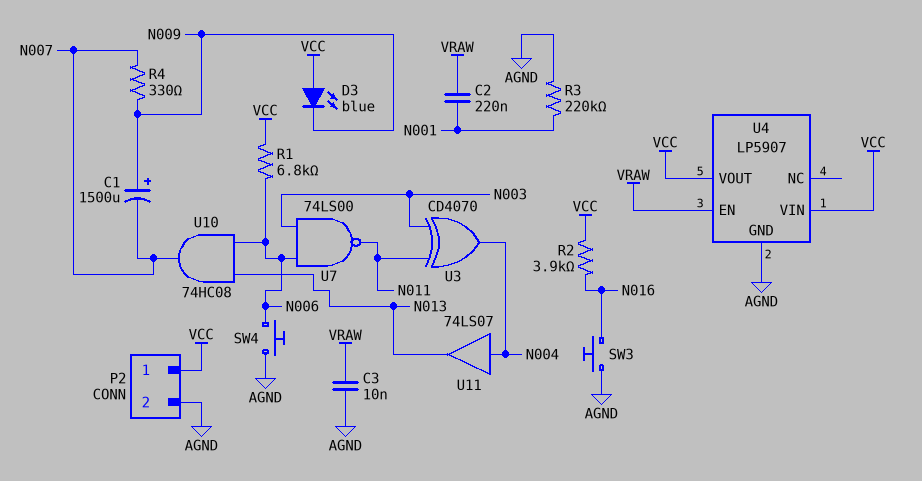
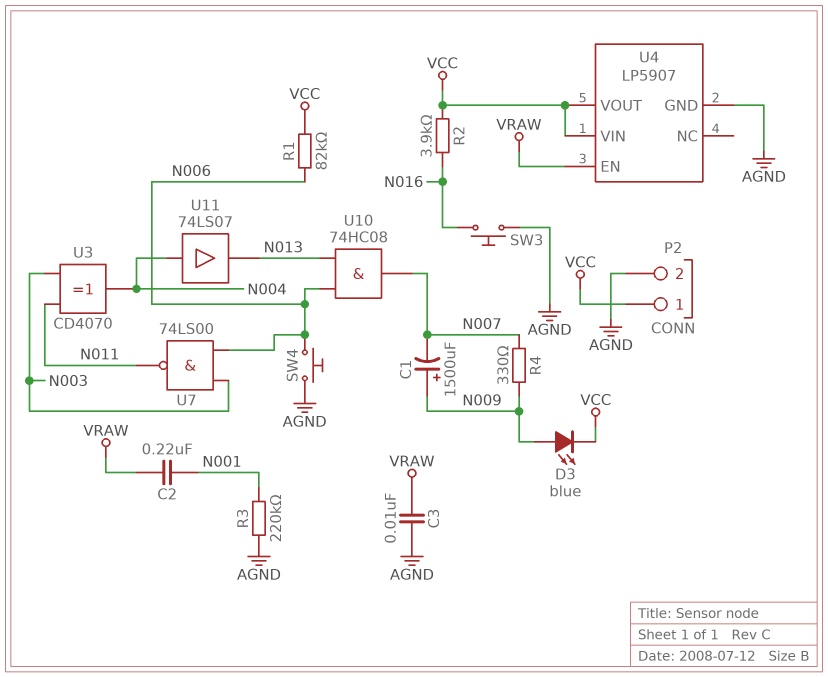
D3: LED blue (A VCC, K N009) -> LED blue (A N009, K VCC)
R1: 6.8k (N006, VCC) -> 82k (N006, VCC)

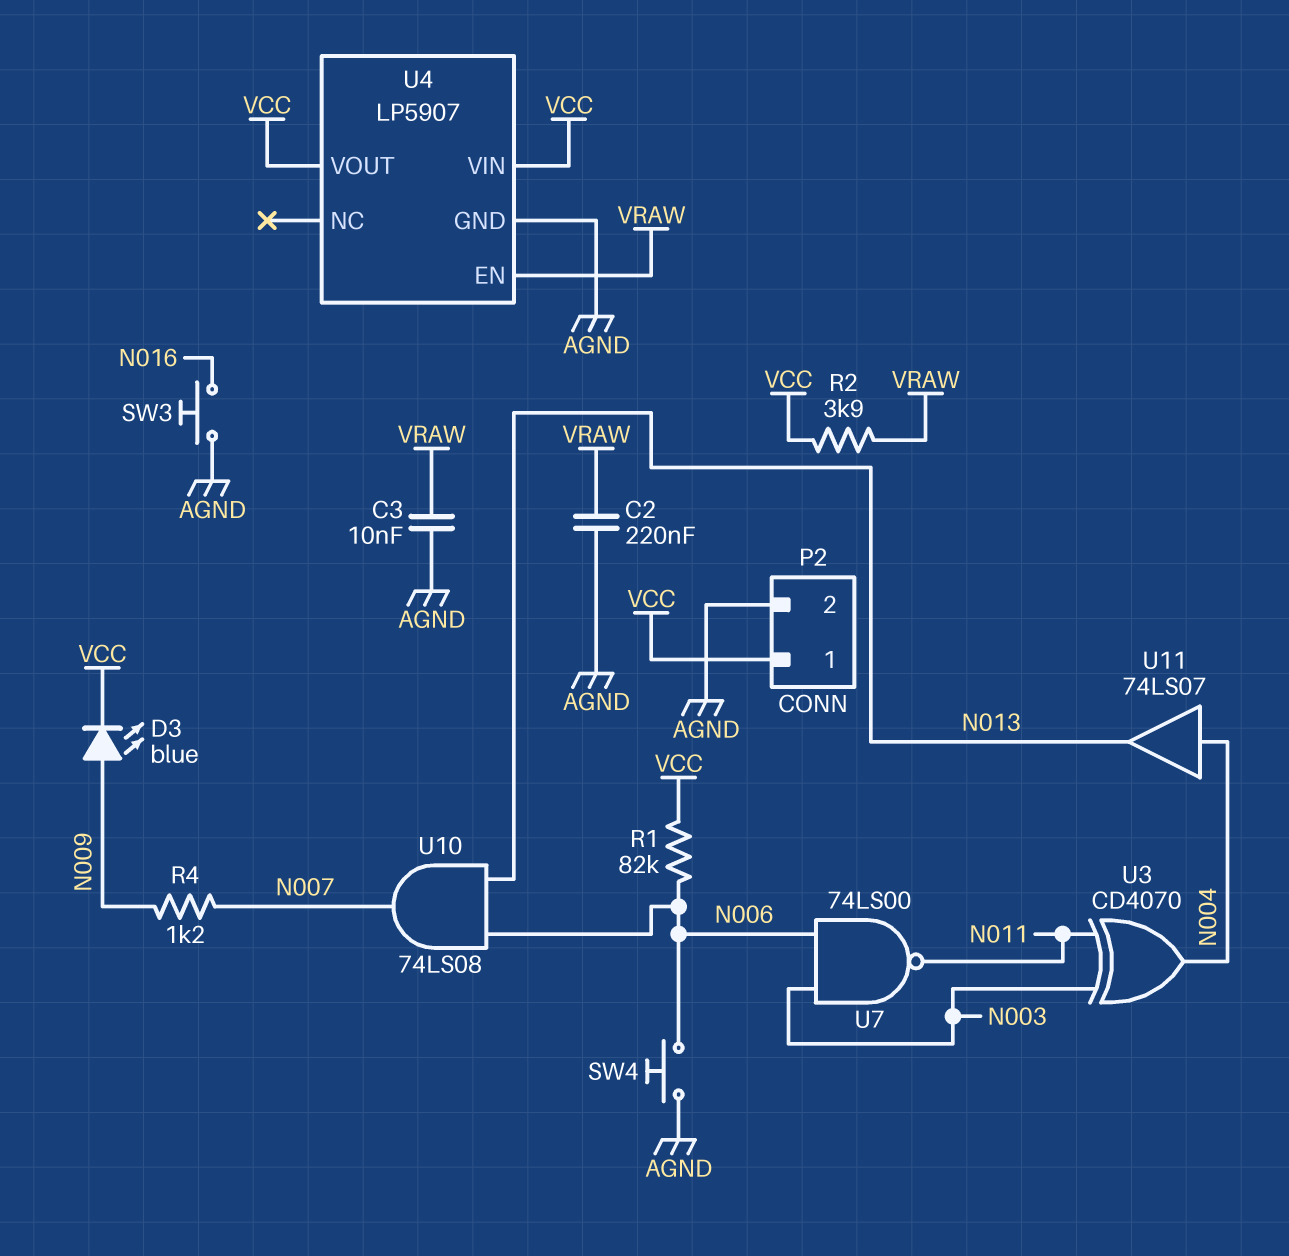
C1: 1500uF (plus N009, minus N007) -> none
C2: 220nF (N001, VRAW) -> 220nF (AGND, VRAW)
R2: 3.9k (N016, VCC) -> 3.9k (VCC, VRAW)
R3: 220k (AGND, N001) -> none
R4: 330 (N007, N009) -> 1.2k (N007, N009)
U10: AND 74HC08 (in N006, in N013, out N007) -> AND 74LS08 (in N006, in N013, out N007)

